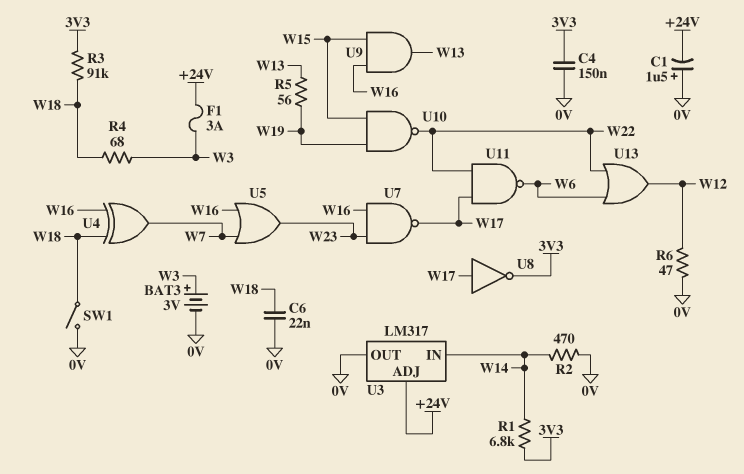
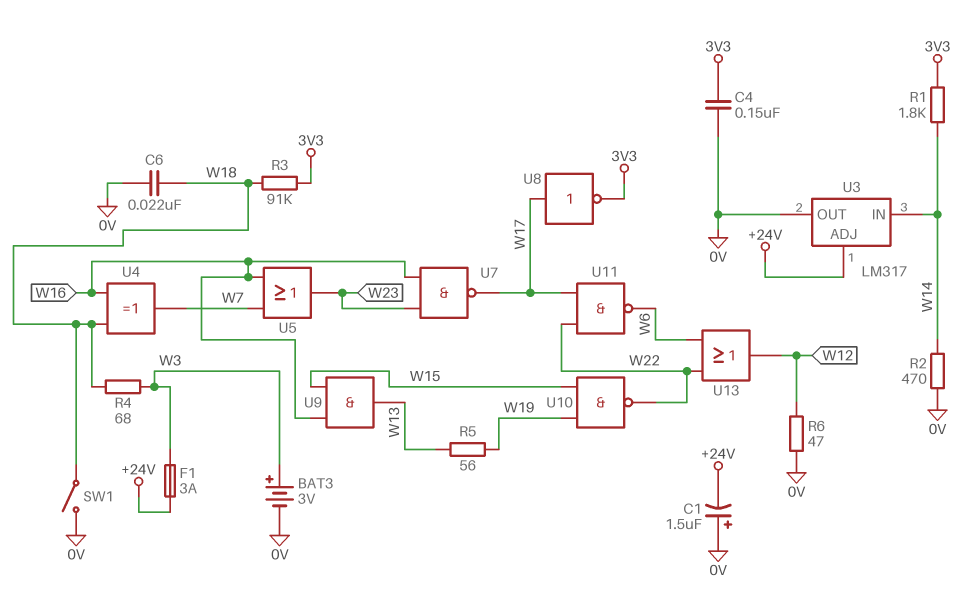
R1: 6.8k (3V3, W14) -> 1.8k (3V3, W14)

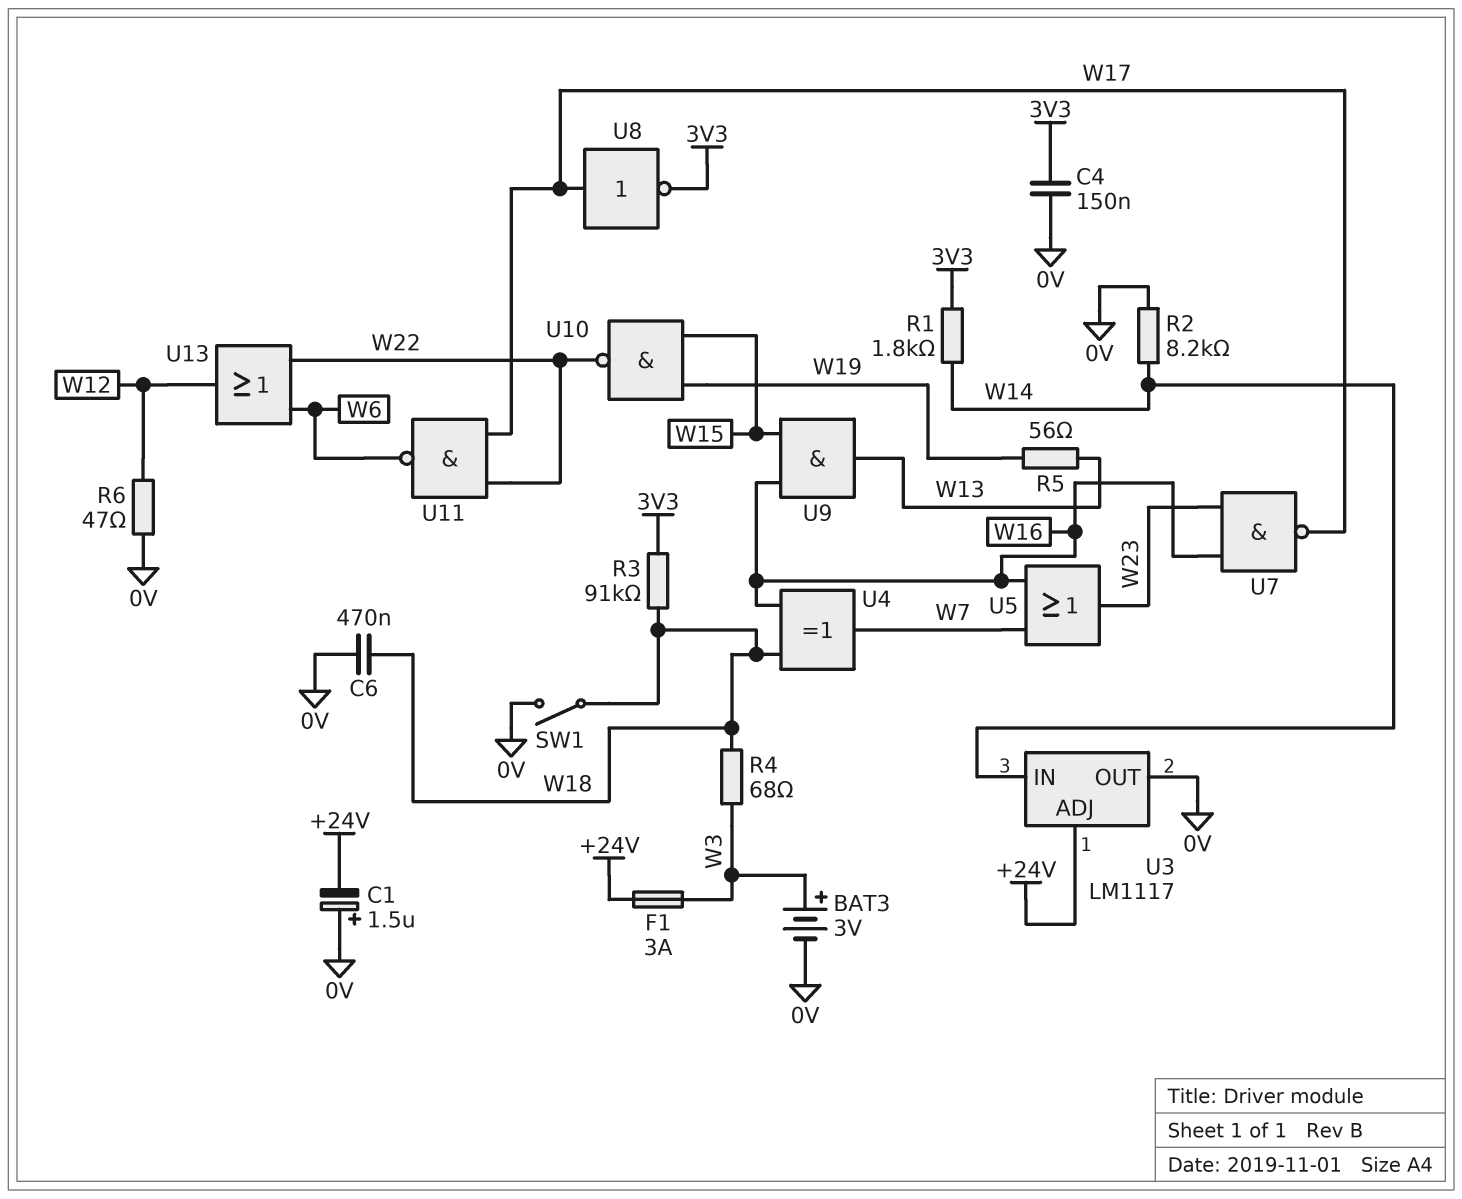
C6: 22nF (0V, W18) -> 470nF (0V, W18)
R2: 470 (0V, W14) -> 8.2k (0V, W14)
U3: LM317 -> LM1117

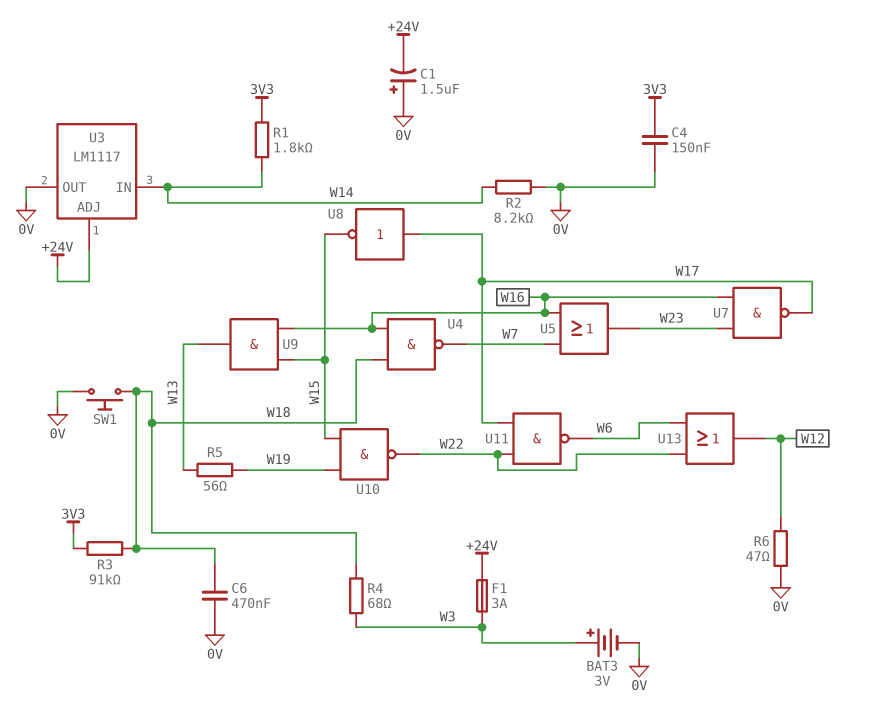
SW1: switch (0V, W18) -> button (0V, W18)
U4: XOR (in W16, in W18, out W7) -> NAND (in W16, in W18, out W7)
U8: NOT (in W17, out 3V3) -> NOT (in W17, out W15)

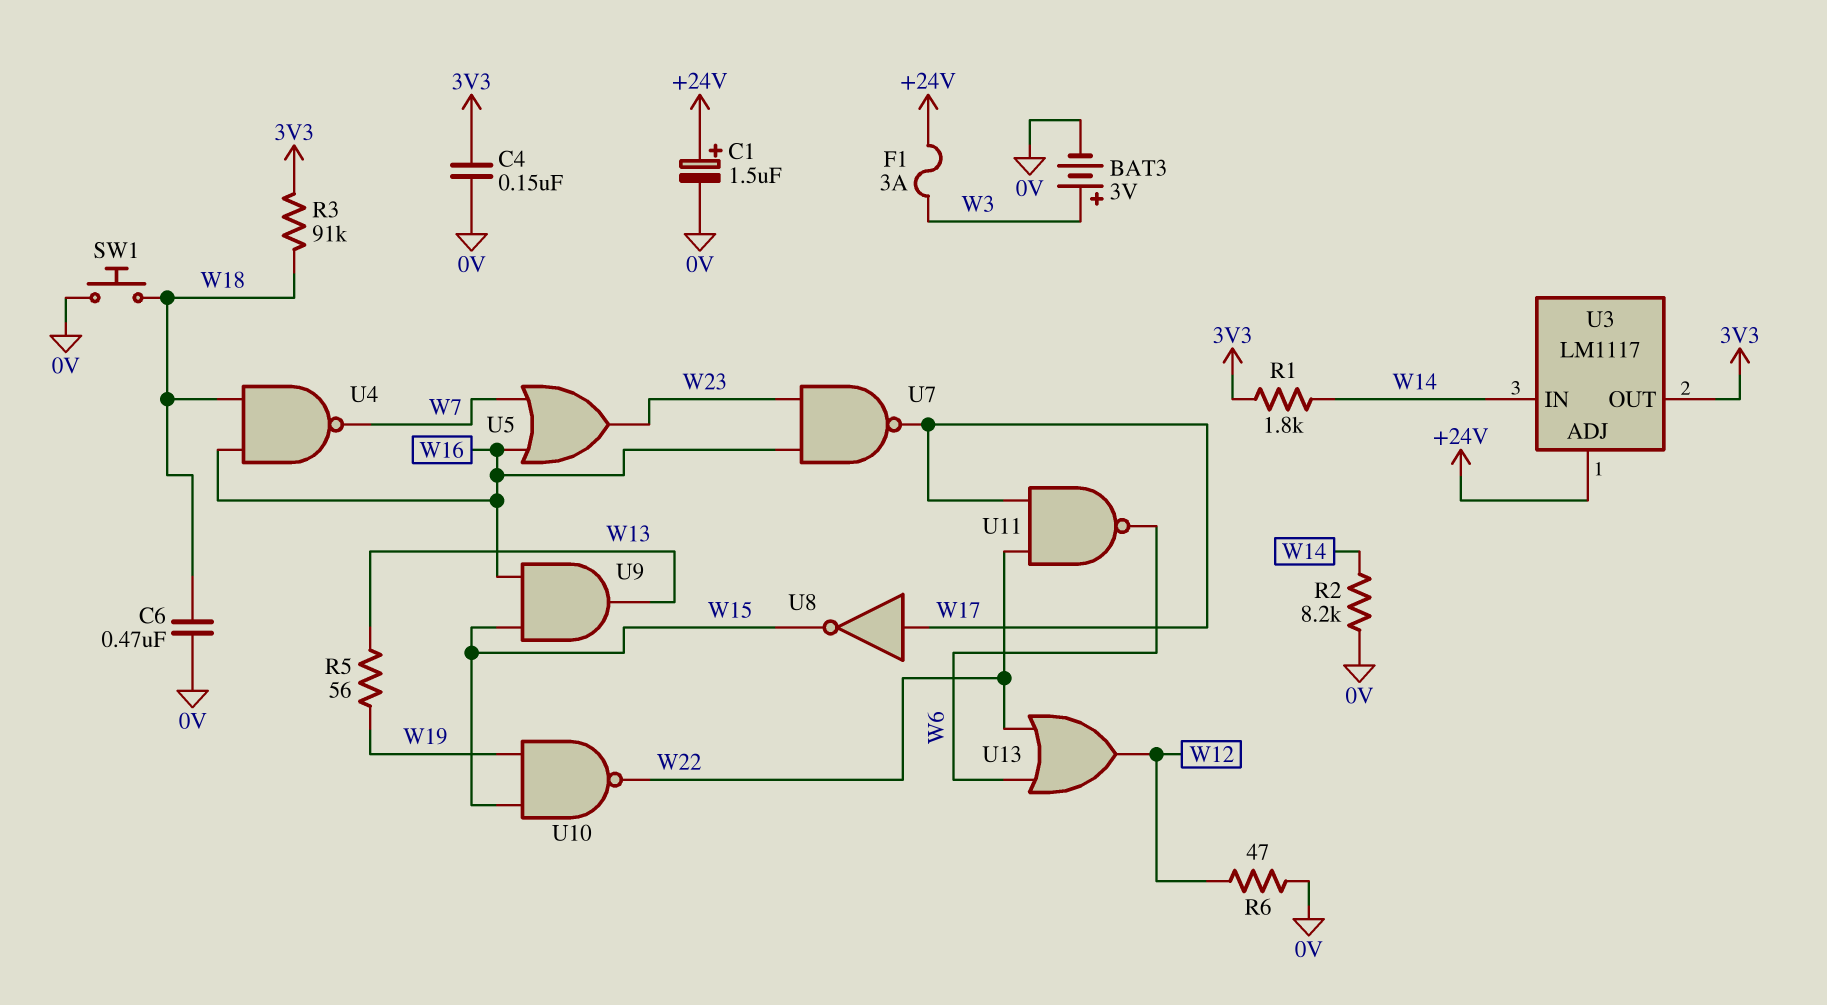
C1: 1.5uF (plus 0V, minus +24V) -> 1.5uF (plus +24V, minus 0V)
R4: 68 (W3, W18) -> none
U3 pin OUT: 0V -> 3V3

